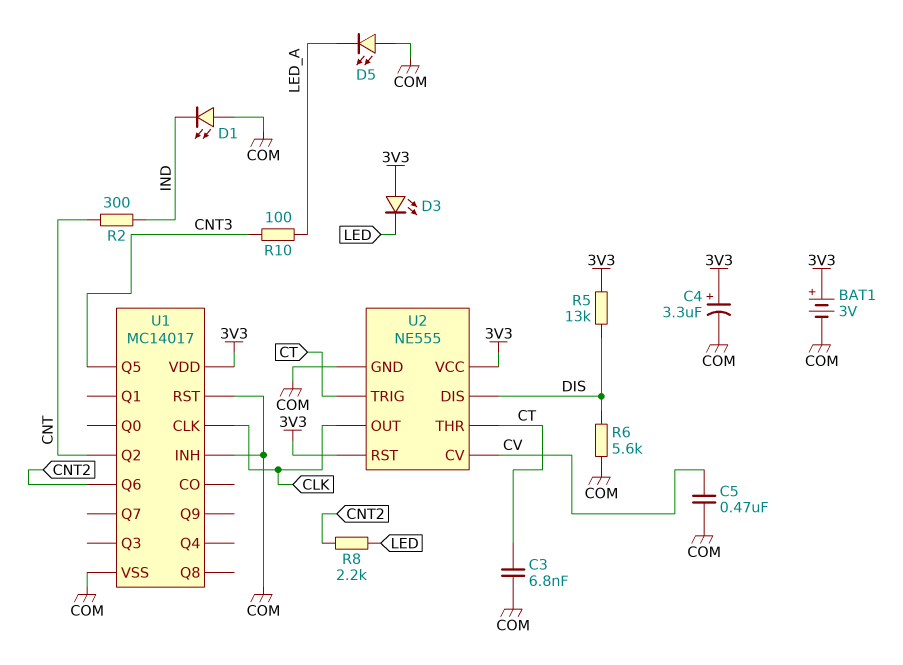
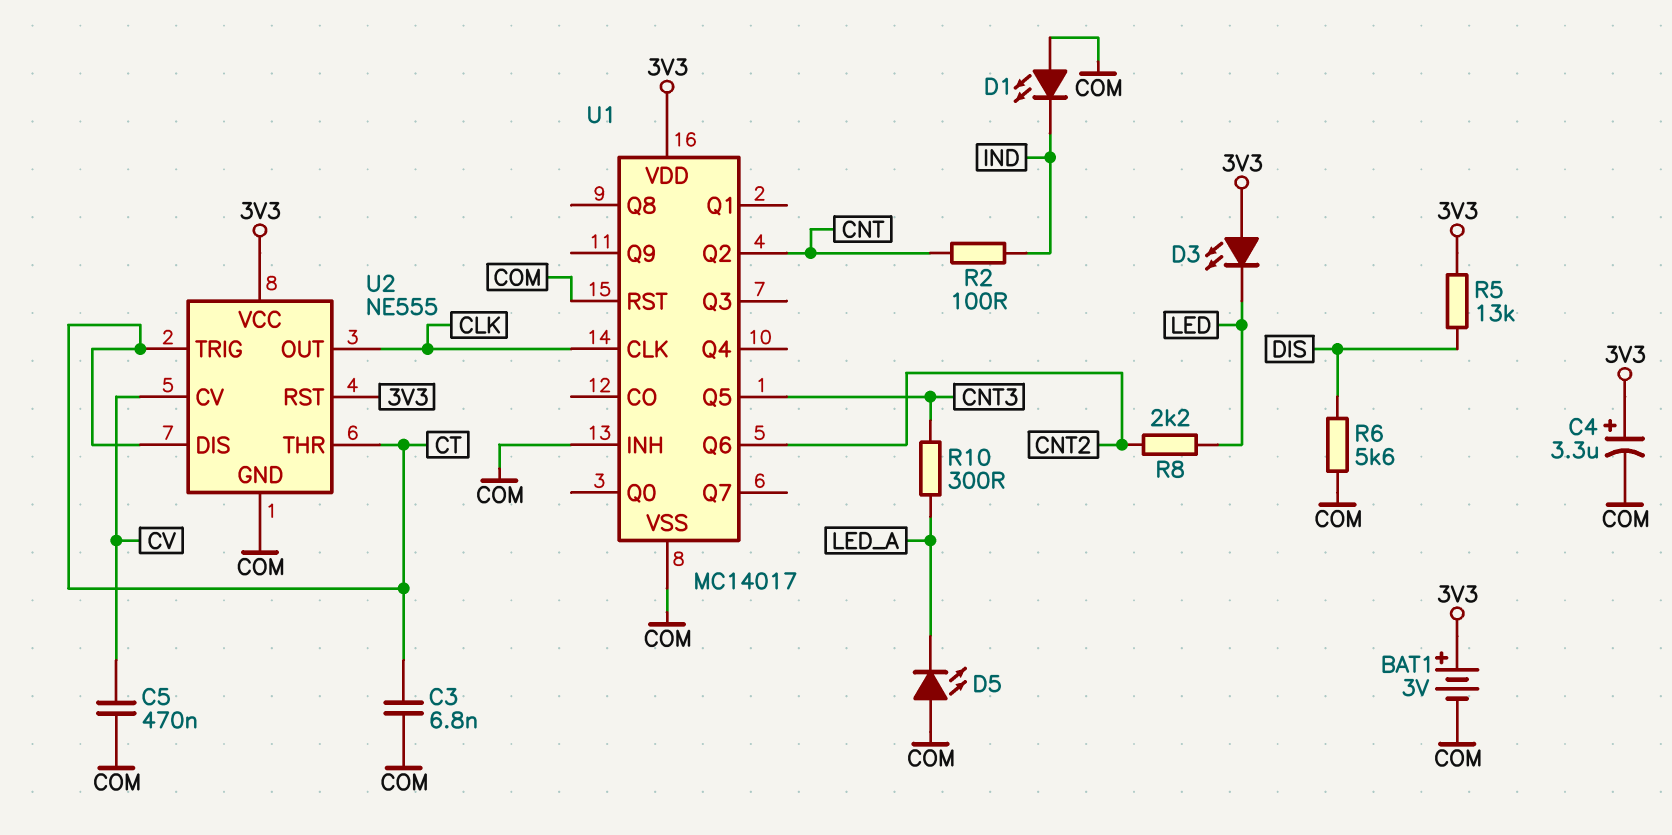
R2: 300 (CNT, IND) -> 100 (CNT, IND)
R10: 100 (CNT3, LED_A) -> 300 (CNT3, LED_A)
U2 pin DIS: DIS -> CT

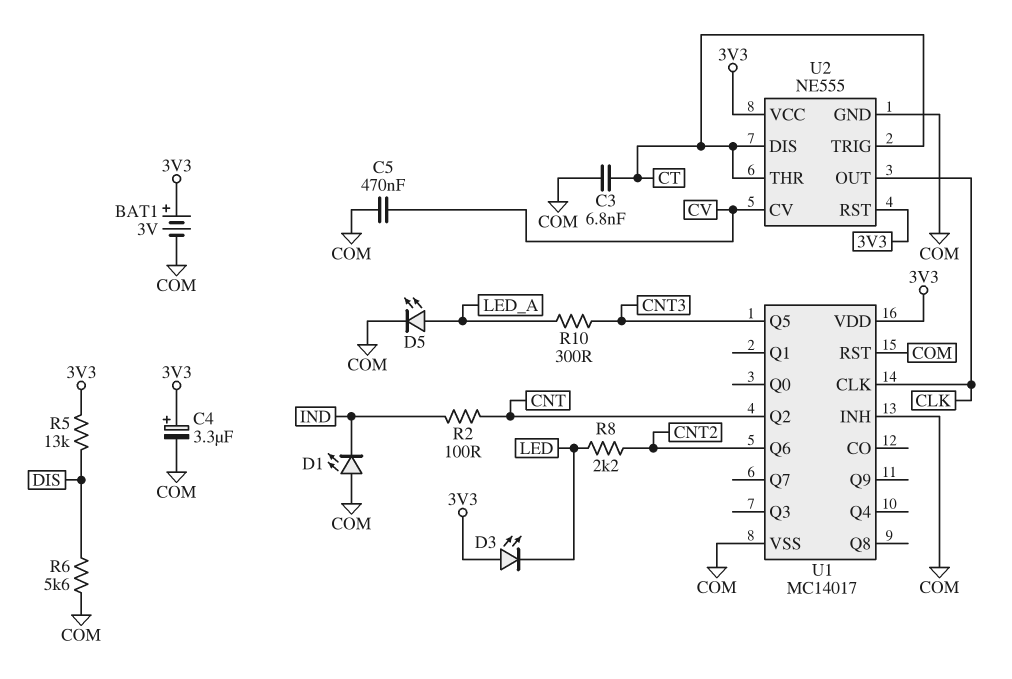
D5: LED (A COM, K LED_A) -> LED (A LED_A, K COM)

